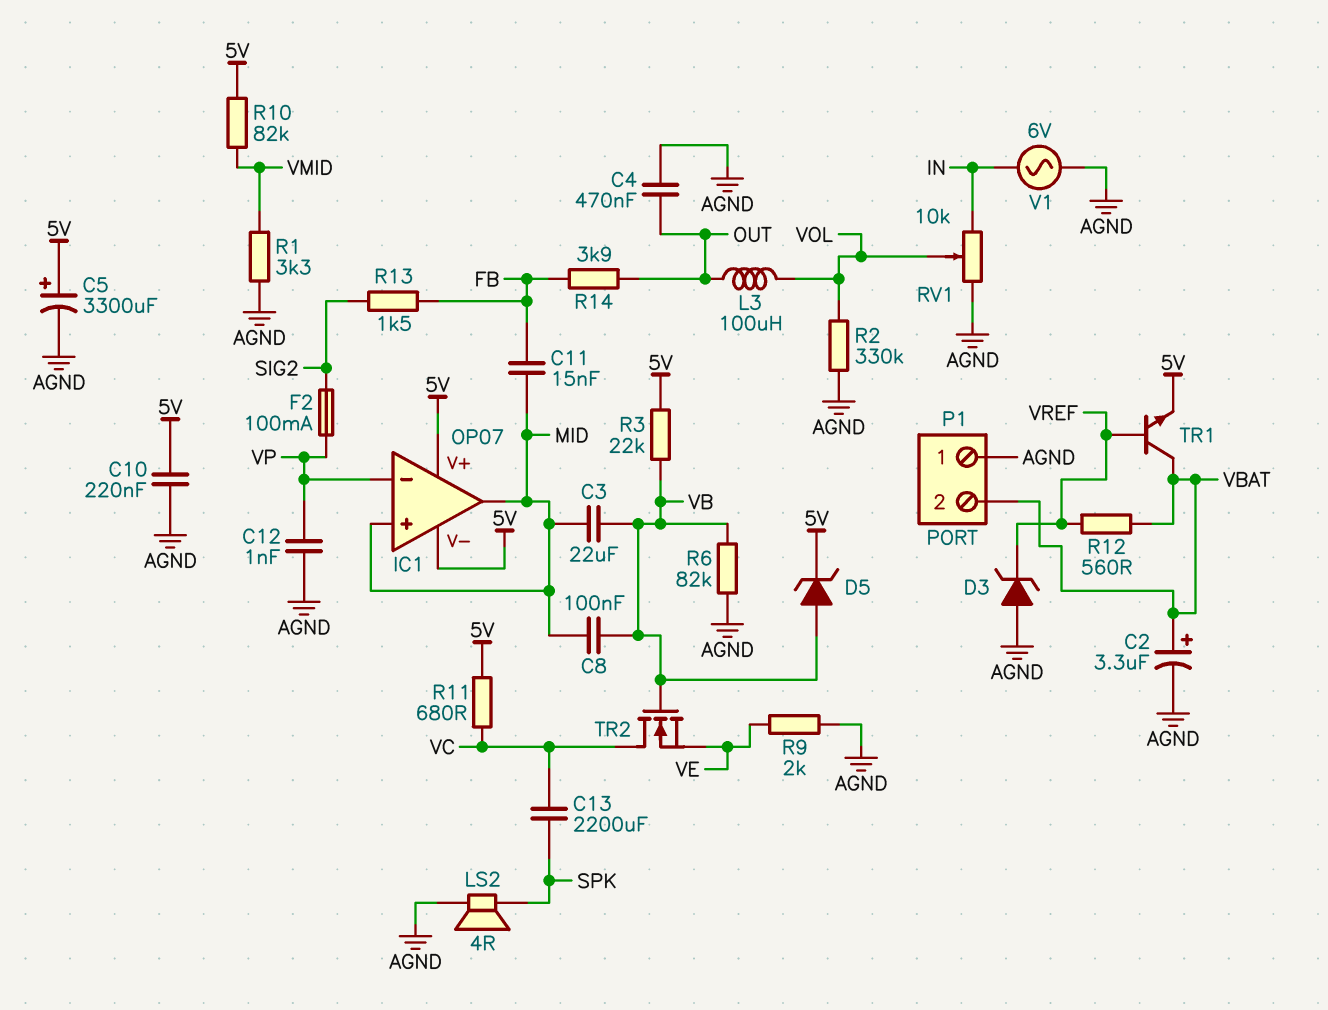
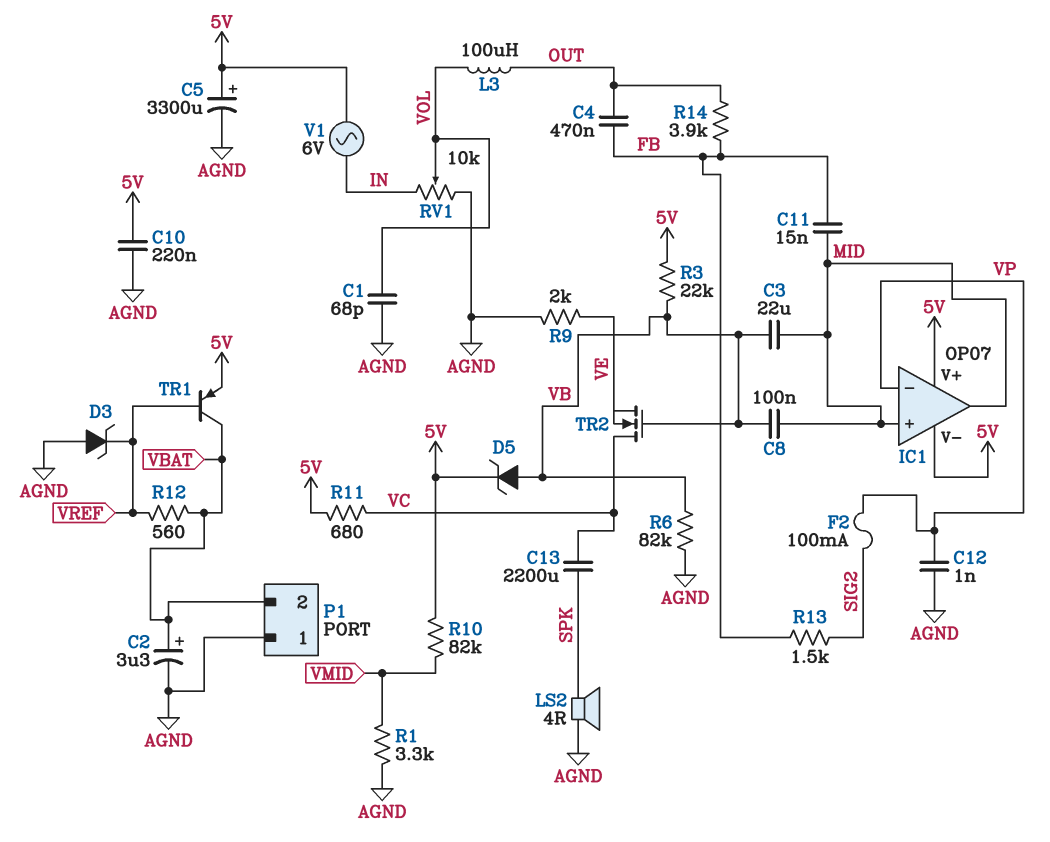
C1: none -> 68pF (AGND, VOL)
C4: 470nF (AGND, OUT) -> 470nF (FB, OUT)
R2: 330k (AGND, VOL) -> none
TR1: NPN (B VREF, C VBAT, E 5V) -> PNP (B VREF, C VBAT, E 5V)
V1: AC 6V (AGND, IN) -> AC 6V (5V, IN)

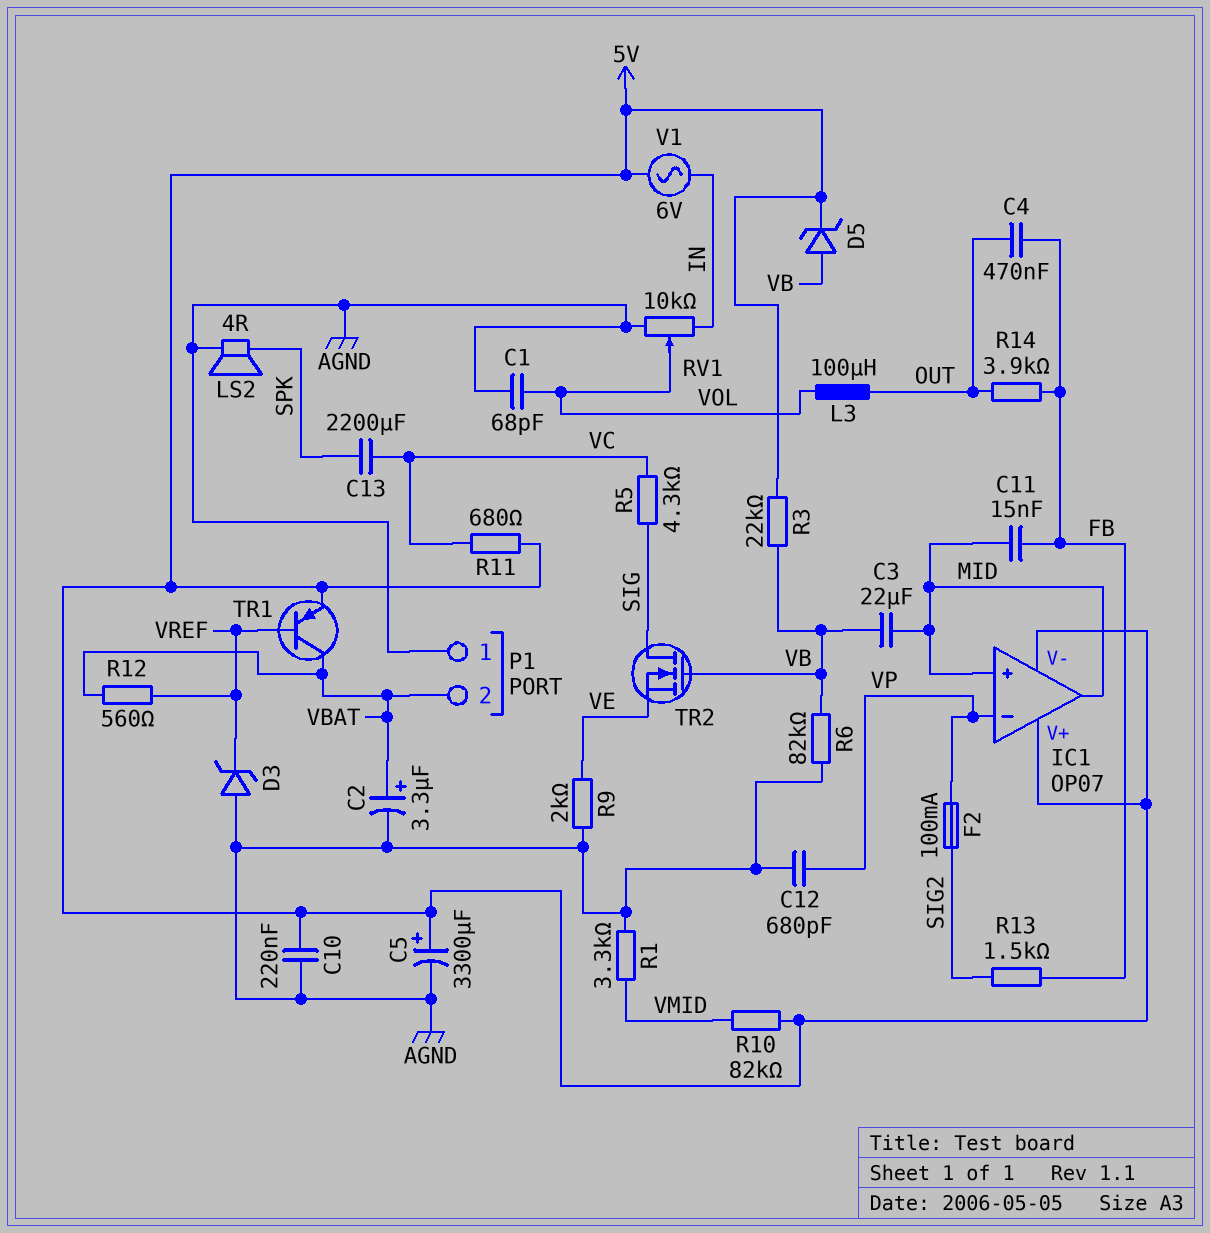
C8: 100nF (MID, VB) -> none
C12: 1nF (AGND, VP) -> 680pF (AGND, VP)
R5: none -> 4.3k (SIG, VC)
TR2: NMOS (G VB, D VC, S VE) -> NMOS (G VB, D SIG, S VE)

